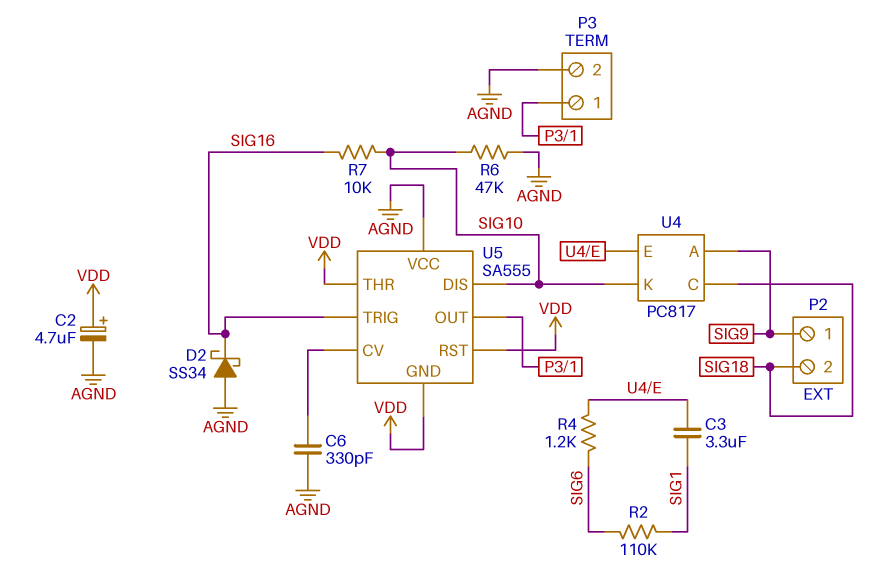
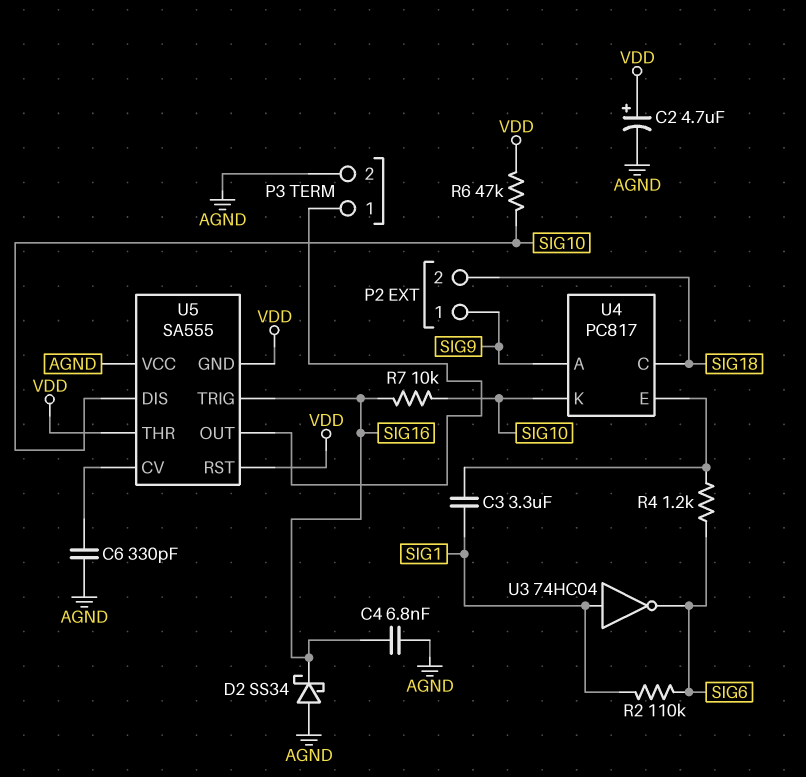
C4: none -> 6.8nF (AGND, SIG16)
R6: 47k (AGND, SIG10) -> 47k (SIG10, VDD)
U3: none -> NOT 74HC04 (in SIG1, out SIG6)

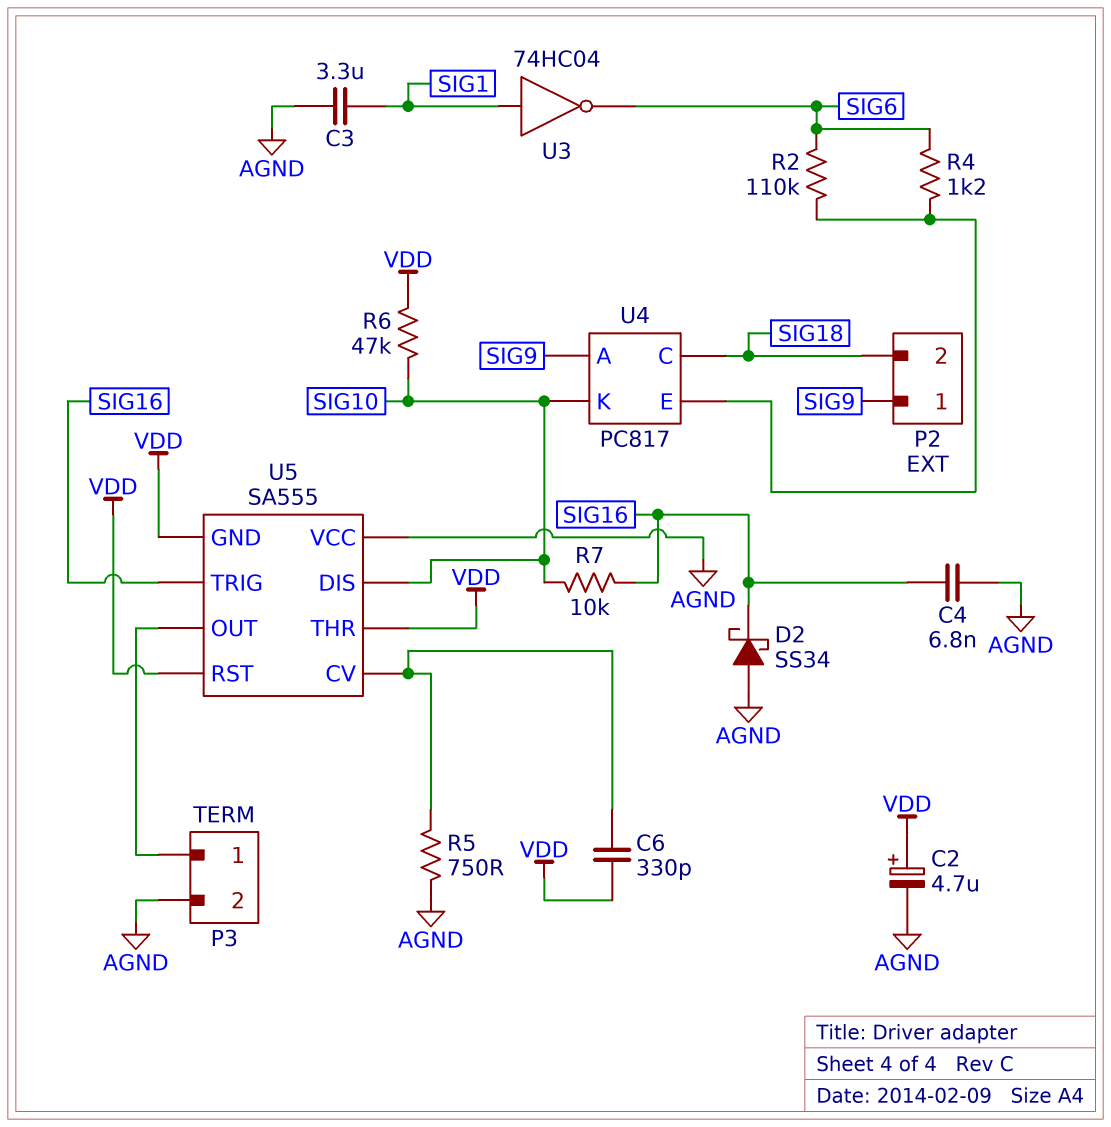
C3: 3.3uF (SIG1, U4/E) -> 3.3uF (AGND, SIG1)
C6: 330pF (AGND, U5/CV) -> 330pF (U5/CV, VDD)
R2: 110k (SIG1, SIG6) -> 110k (SIG6, U4/E)
R5: none -> 750 (AGND, U5/CV)

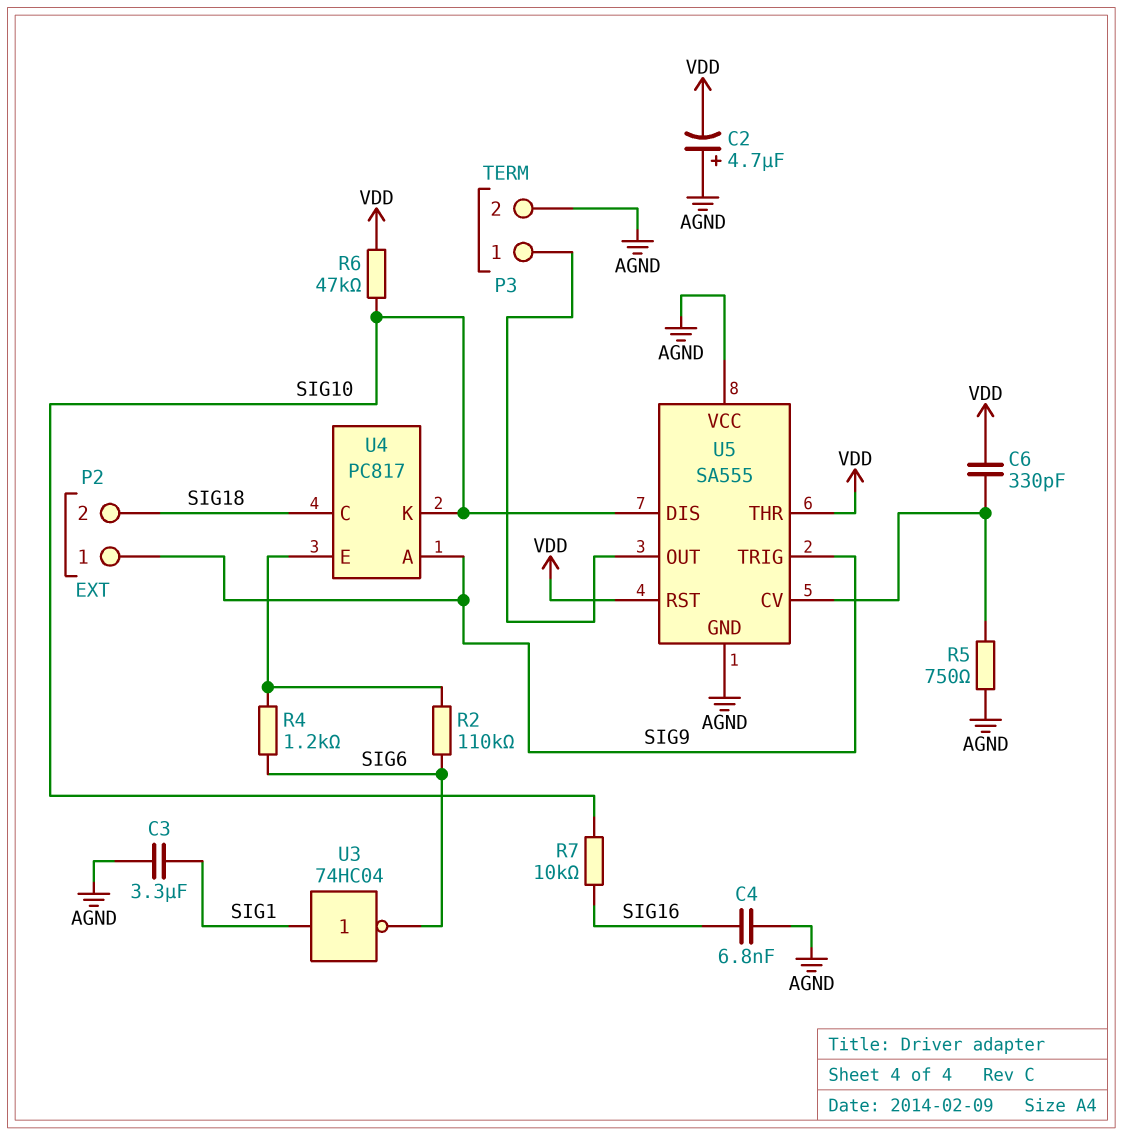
C2: 4.7uF (plus VDD, minus AGND) -> 4.7uF (plus AGND, minus VDD)
D2: schottky SS34 (A AGND, K SIG16) -> none
U5 pin GND: VDD -> AGND
U5 pin TRIG: SIG16 -> SIG9

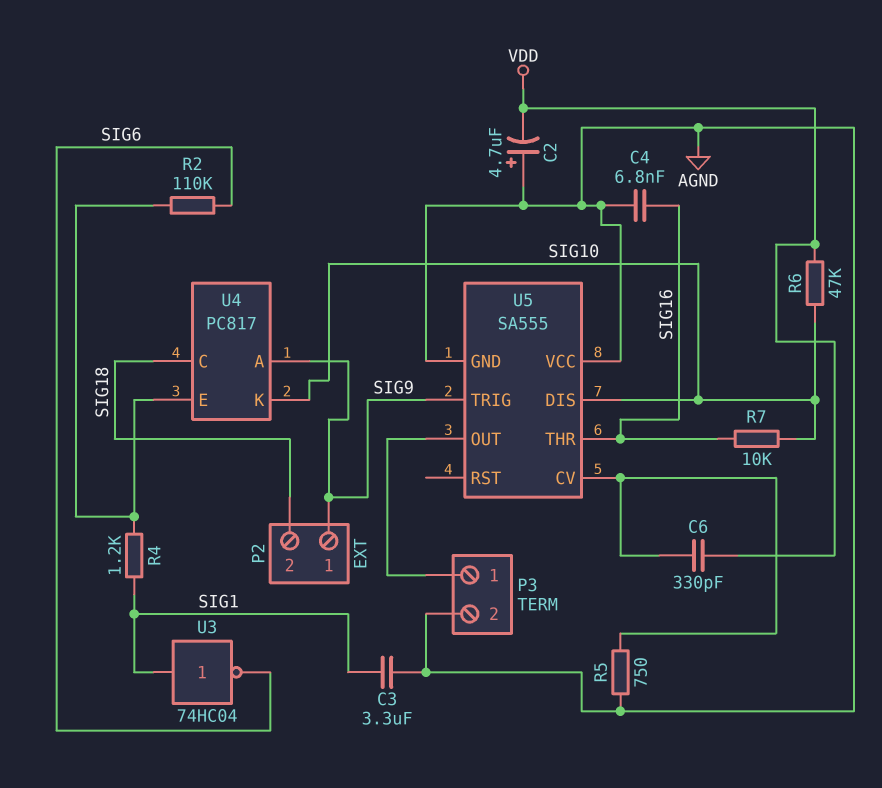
R4: 1.2k (SIG6, U4/E) -> 1.2k (SIG1, U4/E)
U5 pin RST: VDD -> none
U5 pin THR: VDD -> SIG16

